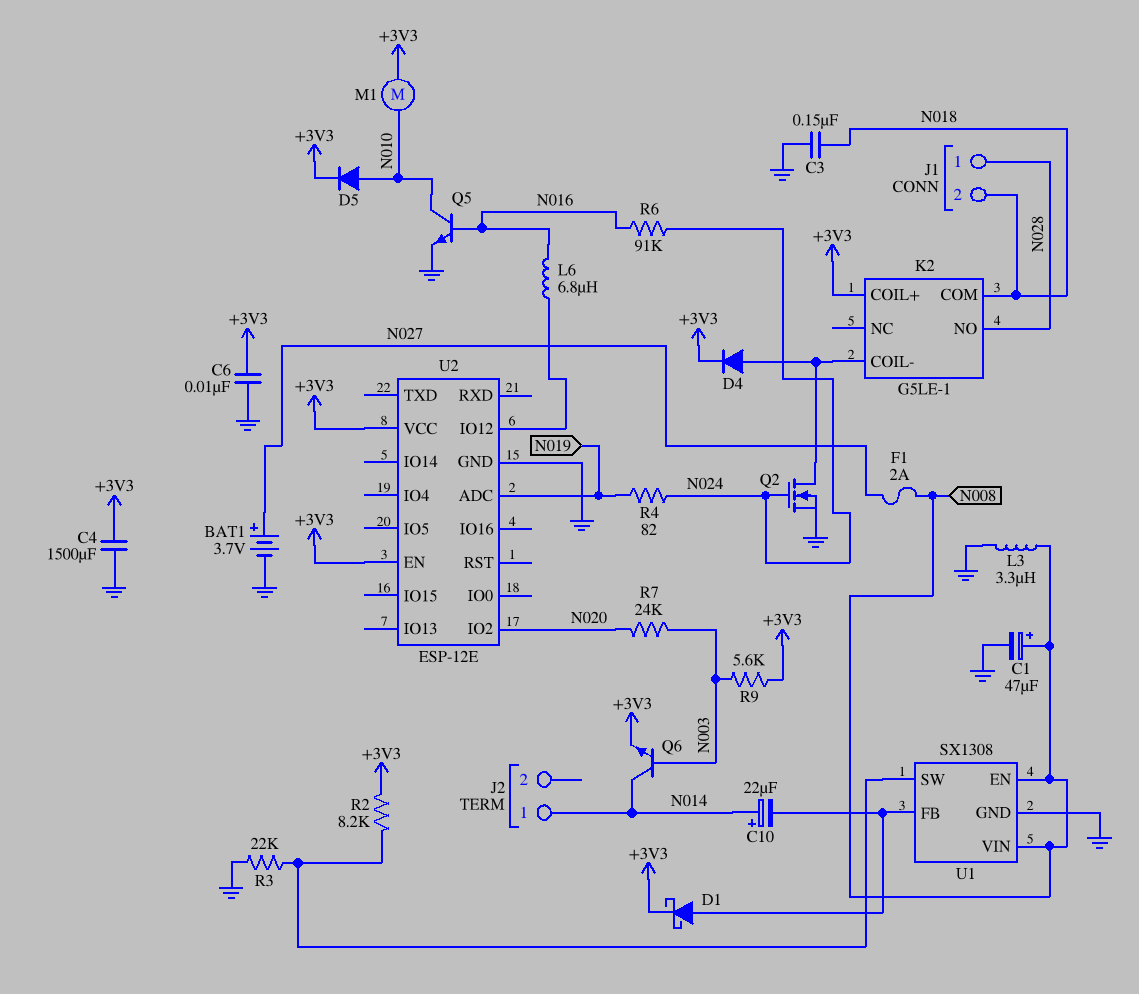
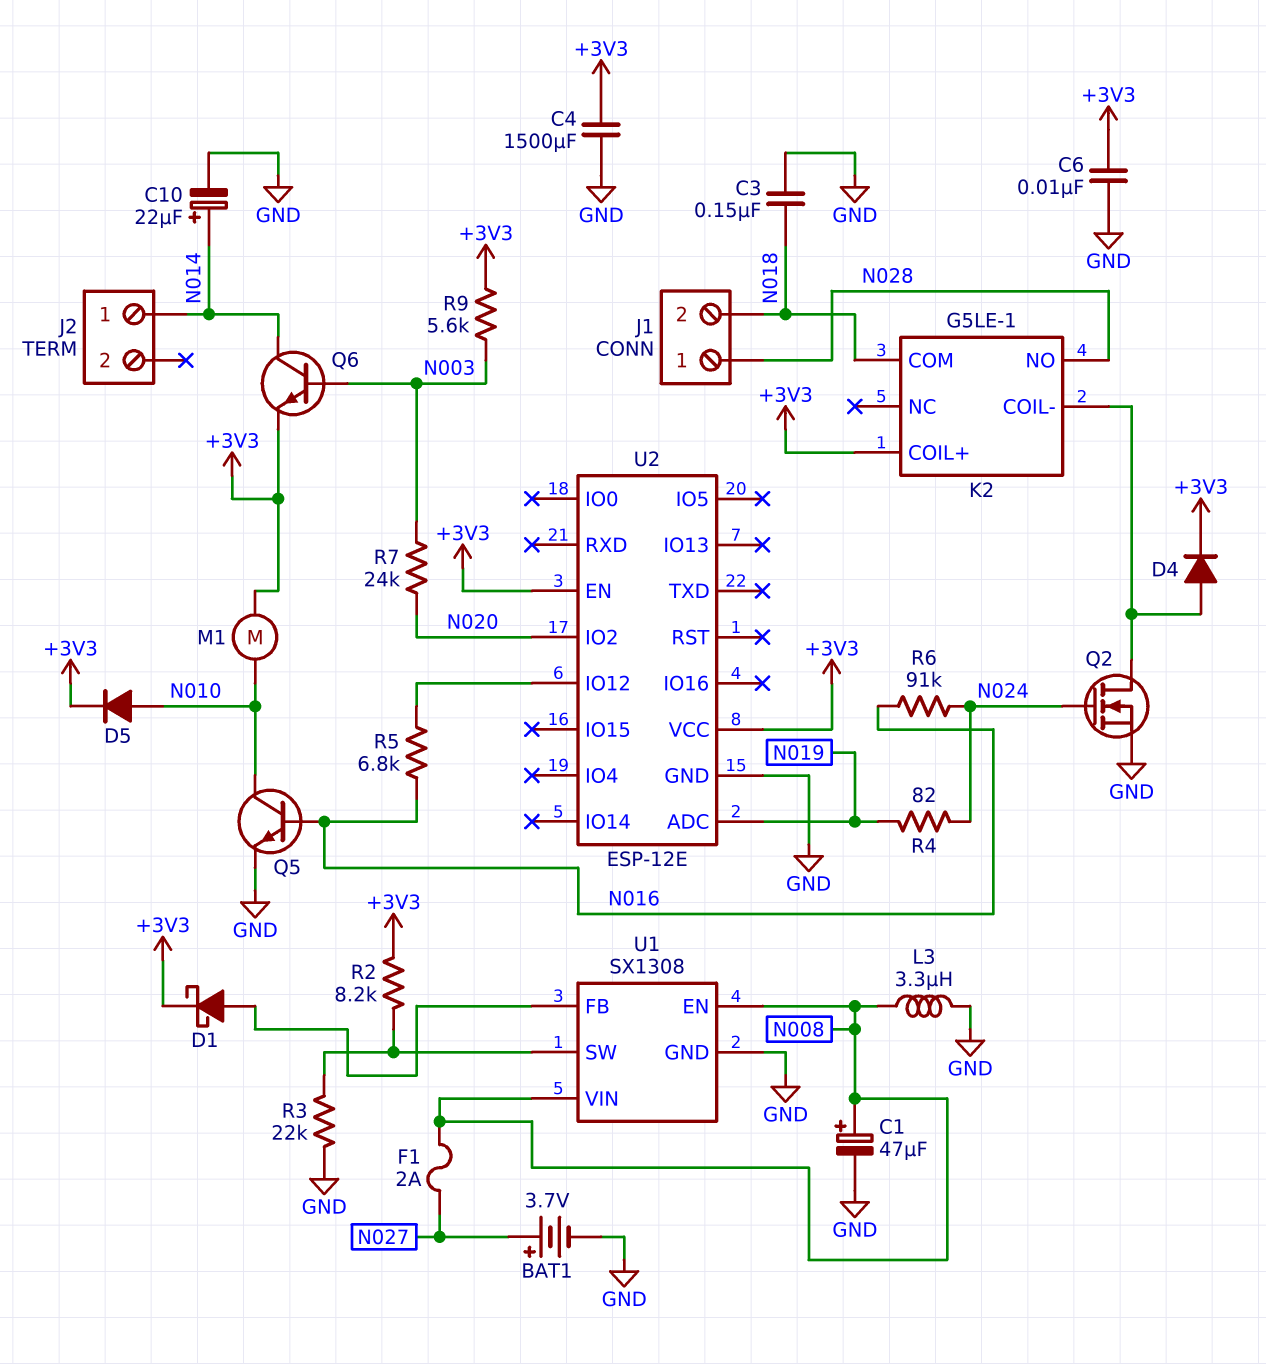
C10: 22uF (plus N014, minus U1/FB) -> 22uF (plus N014, minus GND)
L6: 6.8uH (N016, U2/IO12) -> none
R5: none -> 6.8k (N016, U2/IO12)

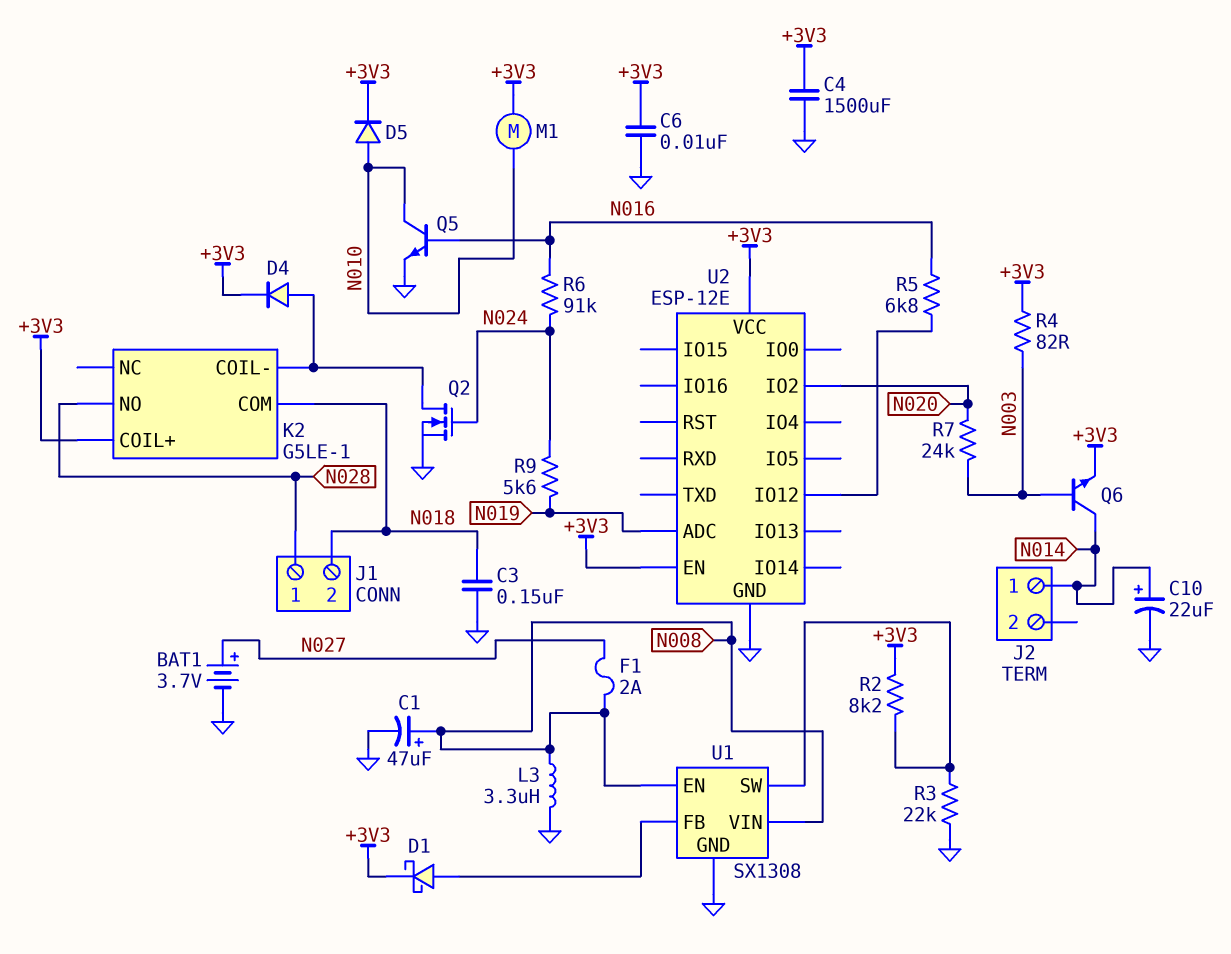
R4: 82 (N019, N024) -> 82 (+3V3, N003)
R9: 5.6k (+3V3, N003) -> 5.6k (N019, N024)

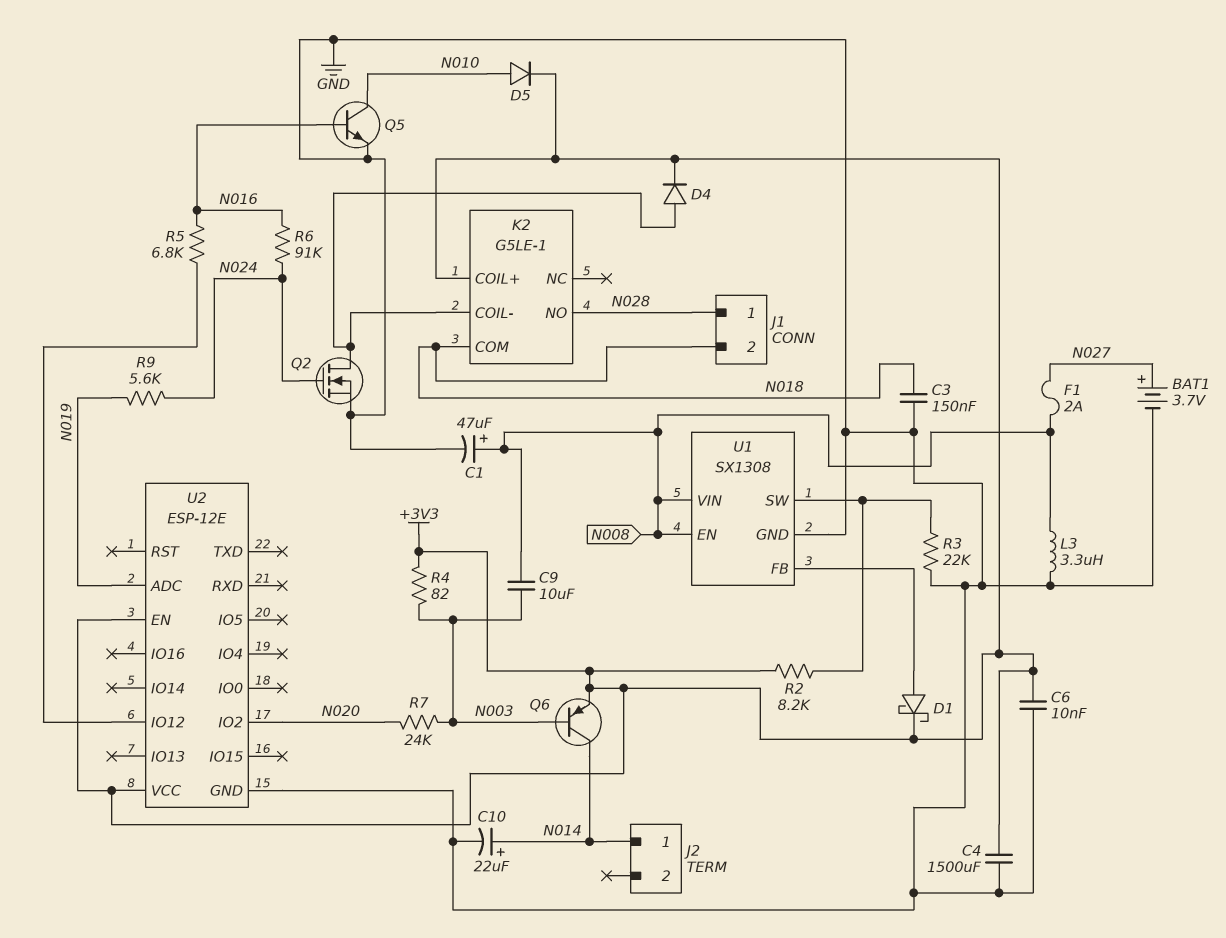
C9: none -> 10uF (N003, N008)
M1: motor (+3V3, N010) -> none
Q6: NPN (B N003, C N014, E +3V3) -> PNP (B N003, C N014, E +3V3)

